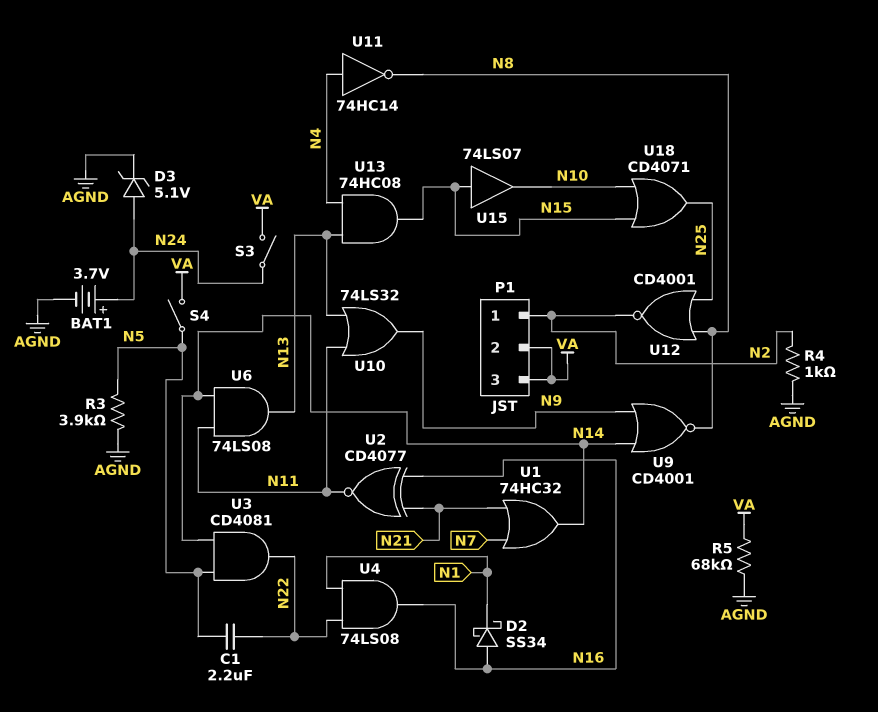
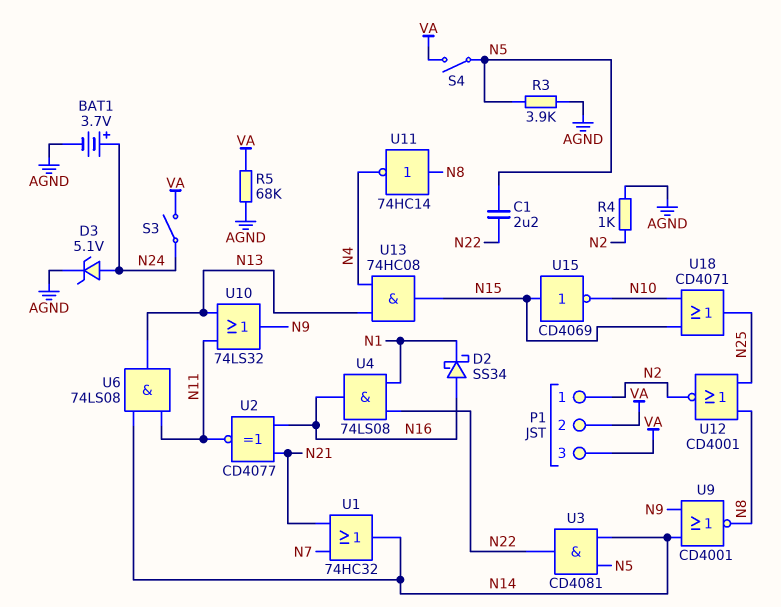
U11: NOT 74HC14 (in N4, out N8) -> NOT 74HC14 (in N8, out N4)
U15: buffer 74LS07 (in N15, out N10) -> NOT CD4069 (in N15, out N10)

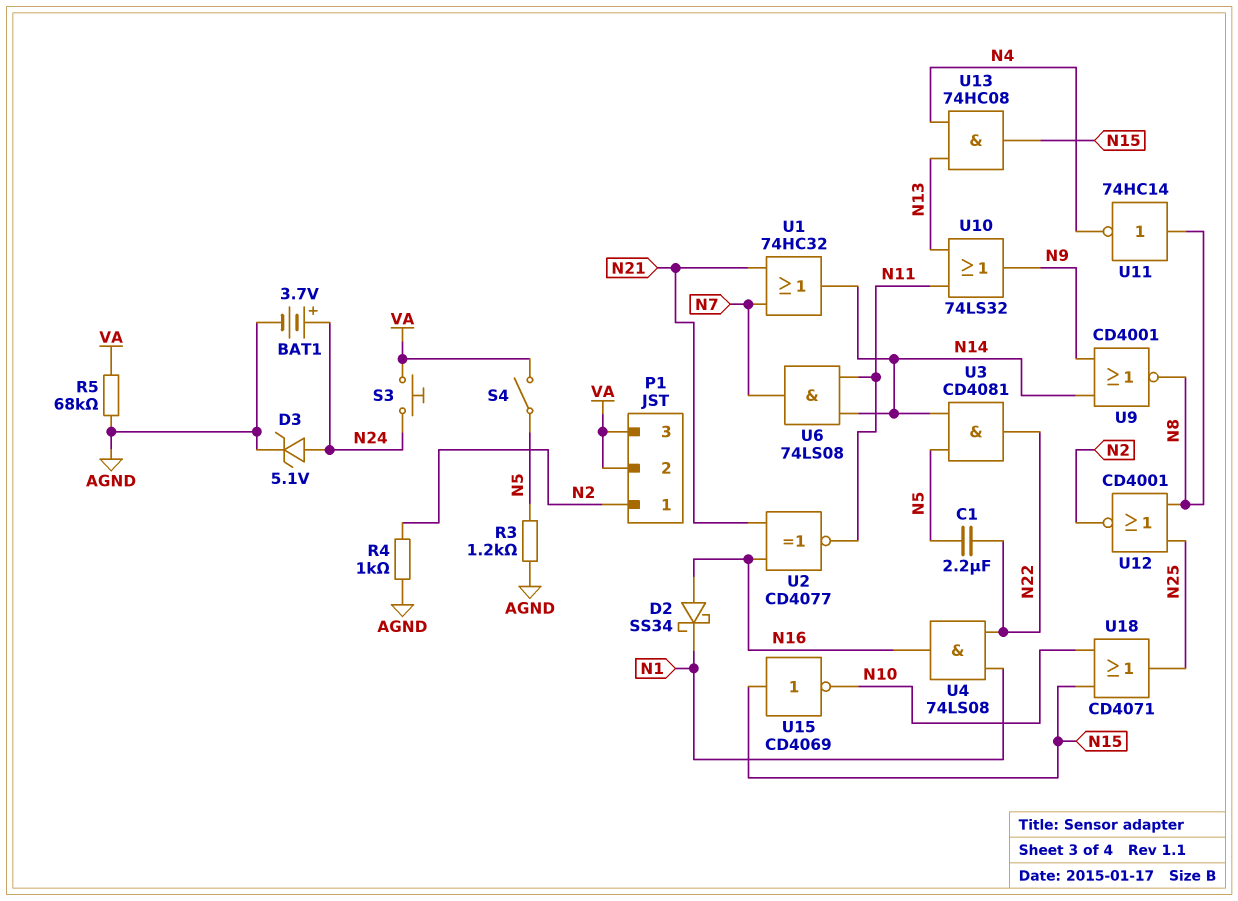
R3: 3.9k (AGND, N5) -> 1.2k (AGND, N5)
S3: switch (N24, VA) -> button (N24, VA)
U6: AND 74LS08 (in N11, in N14, out N13) -> AND 74LS08 (in N11, in N14, out N7)

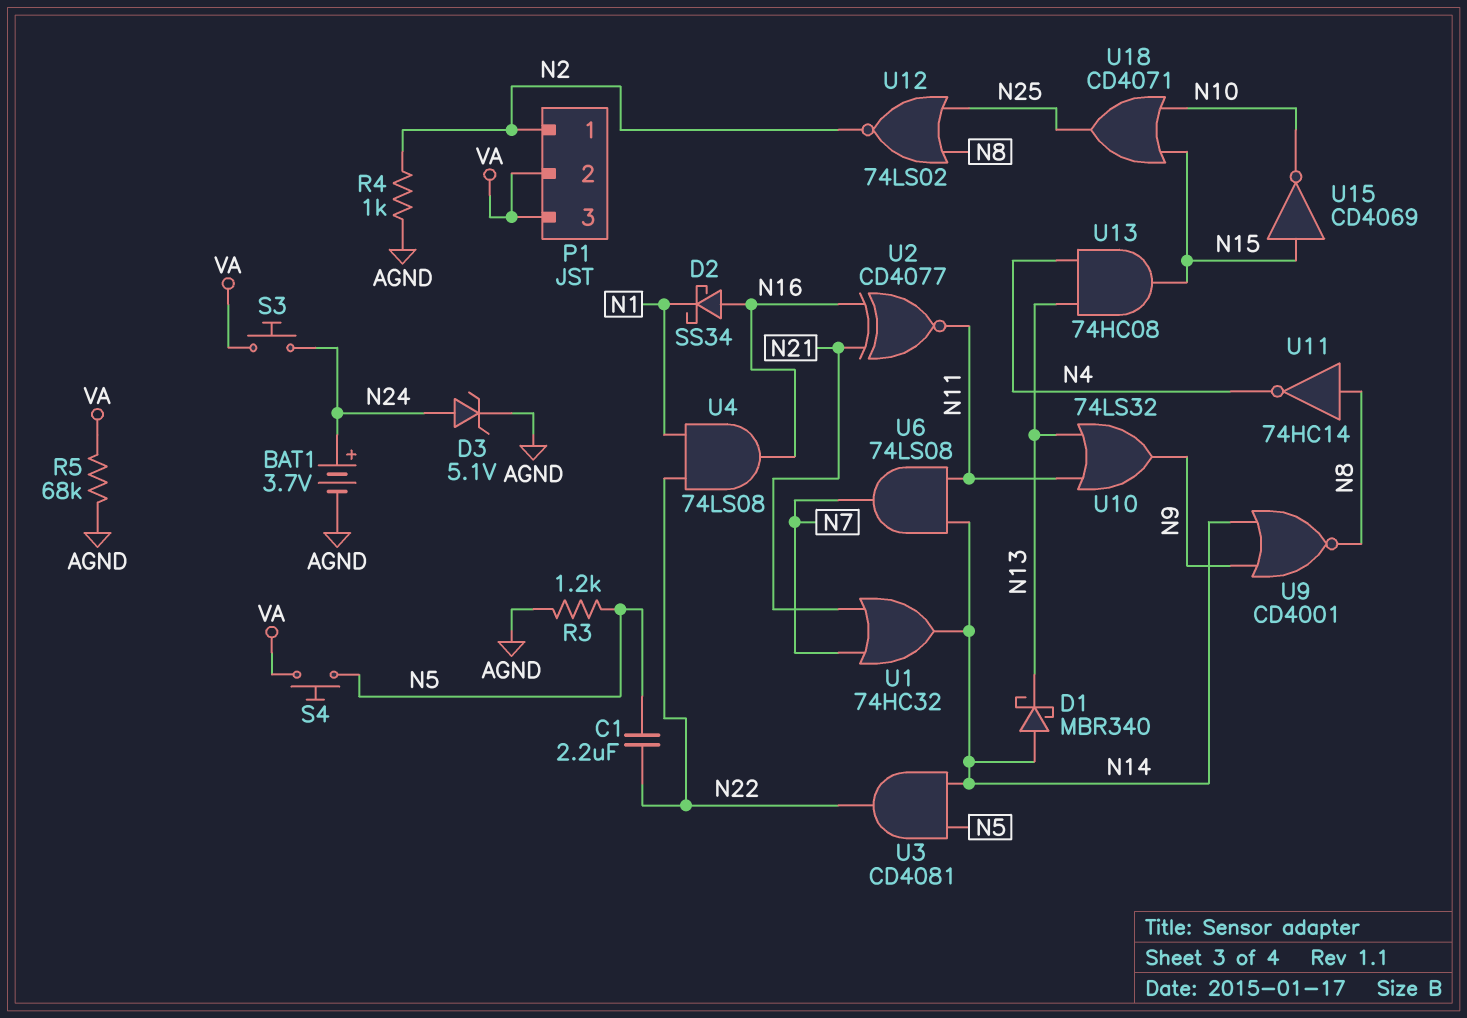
D1: none -> schottky MBR340 (A N14, K N13)
S4: switch (N5, VA) -> button (N5, VA)
U12: NOR CD4001 (in N8, in N25, out N2) -> NOR 74LS02 (in N8, in N25, out N2)

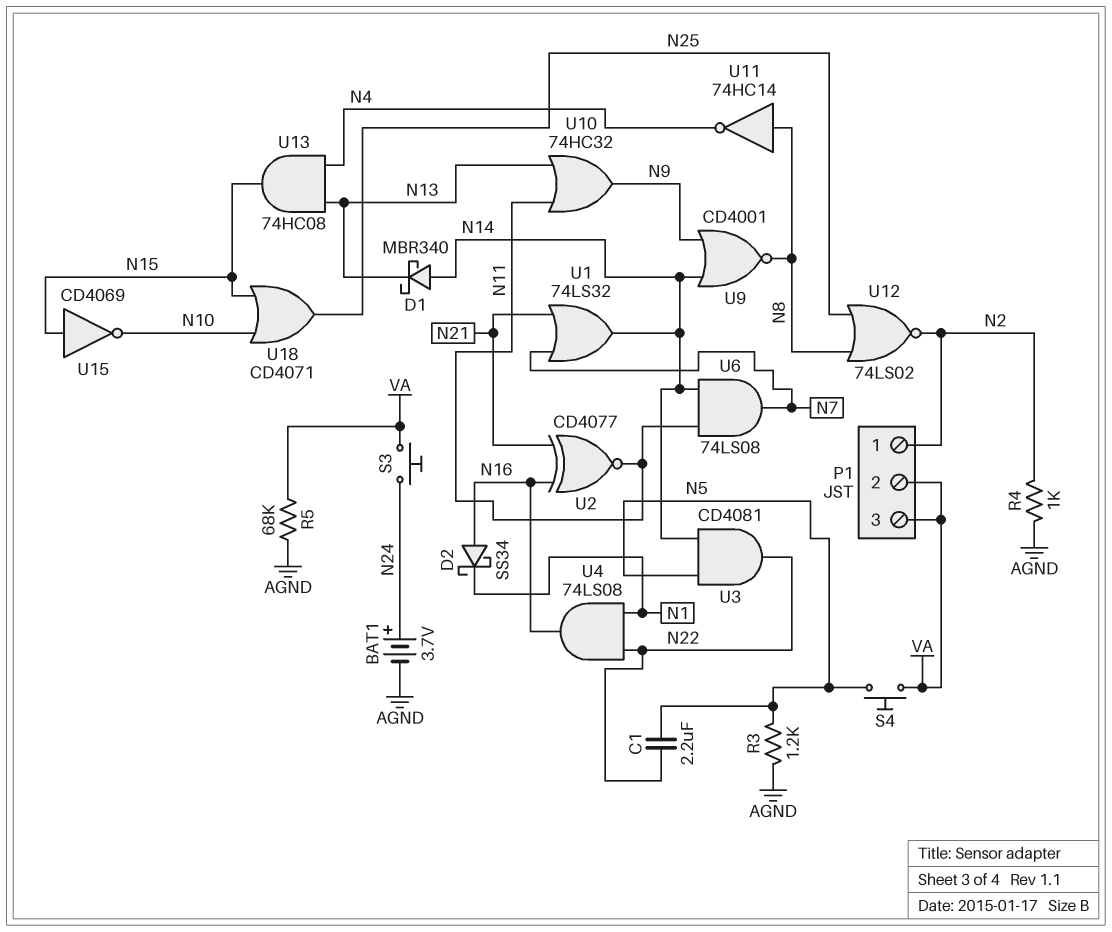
D3: zener 5.1V (A N24, K AGND) -> none
U1: OR 74HC32 (in N7, in N21, out N14) -> OR 74LS32 (in N7, in N21, out N14)
U10: OR 74LS32 (in N11, in N13, out N9) -> OR 74HC32 (in N11, in N13, out N9)

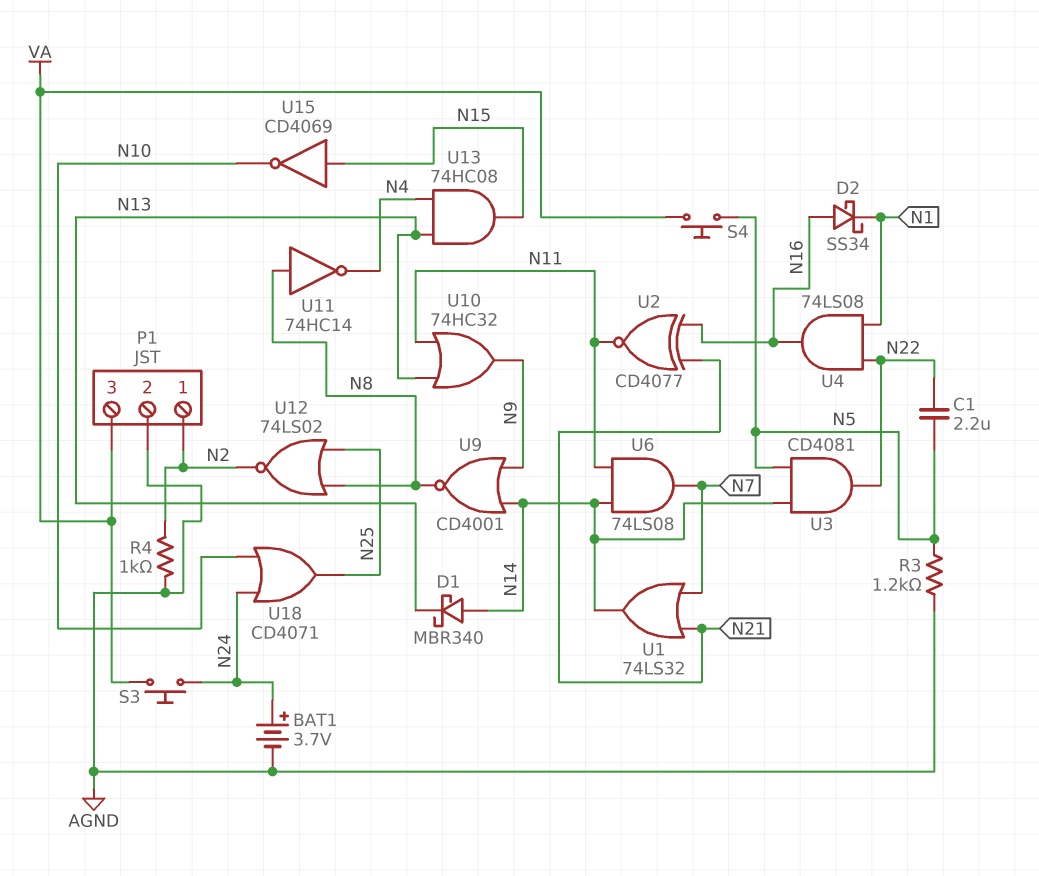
P1 pin 2: VA -> AGND
R5: 68k (AGND, VA) -> none
U18: OR CD4071 (in N10, in N15, out N25) -> OR CD4071 (in N10, in N24, out N25)

